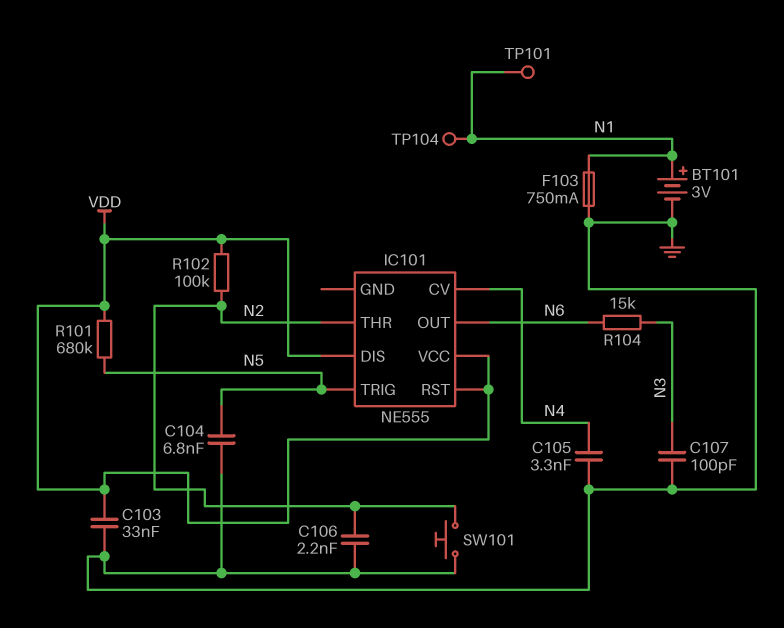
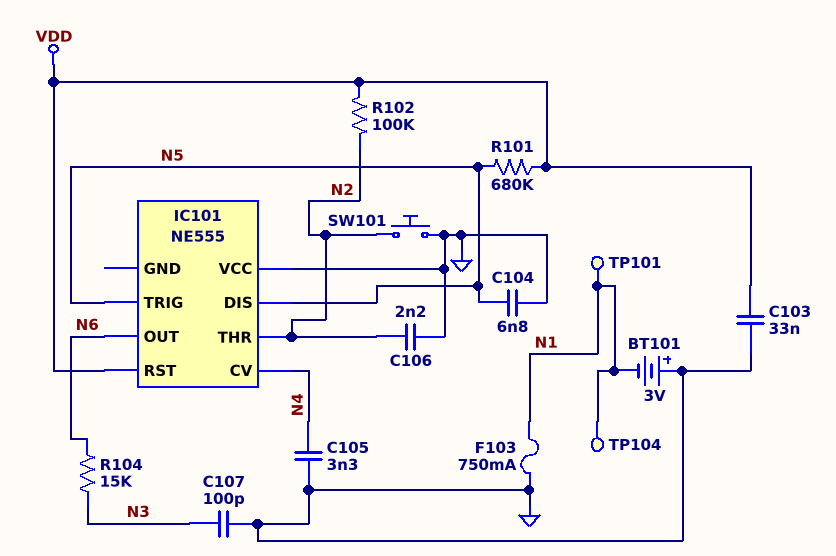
BT101: 3V (plus N1, minus GND) -> 3V (plus GND, minus N1)
IC101 pin DIS: VDD -> N5
IC101 pin VCC: VDD -> GND

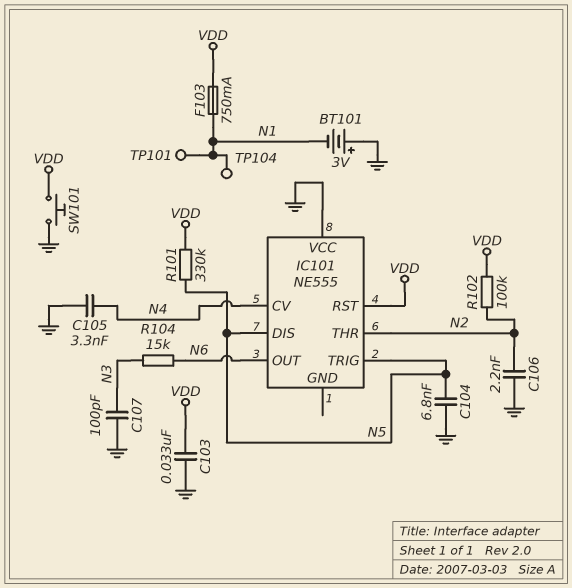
F103: 750mA (GND, N1) -> 750mA (N1, VDD)
R101: 680k (N5, VDD) -> 330k (N5, VDD)
SW101: button (GND, N2) -> button (GND, VDD)

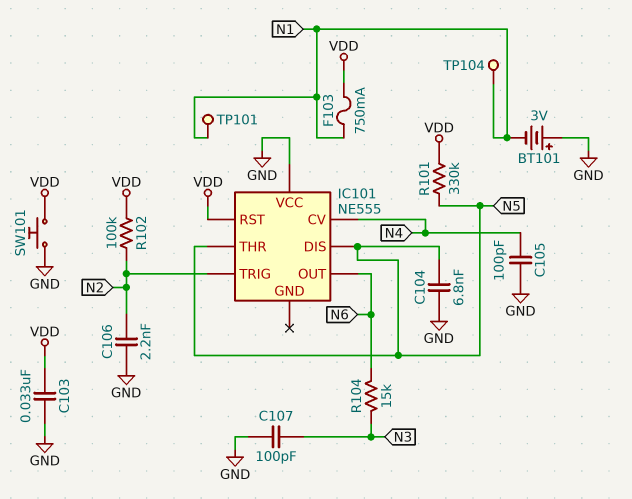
C105: 3.3nF (GND, N4) -> 100pF (GND, N4)
IC101 pin THR: N2 -> N5
IC101 pin TRIG: N5 -> N2

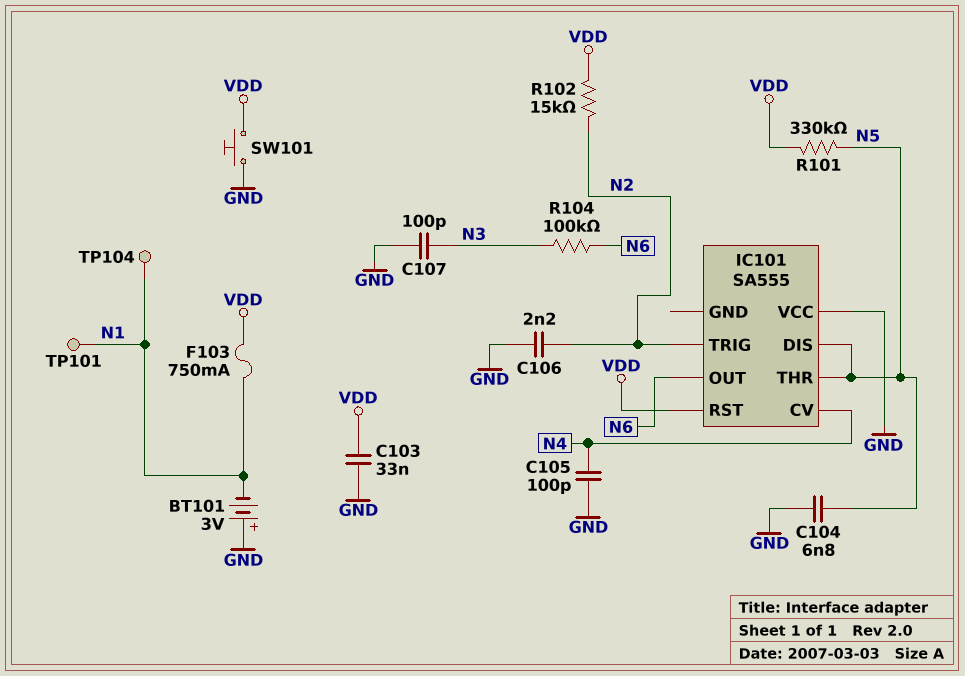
IC101: NE555 -> SA555
R102: 100k (N2, VDD) -> 15k (N2, VDD)
R104: 15k (N3, N6) -> 100k (N3, N6)

